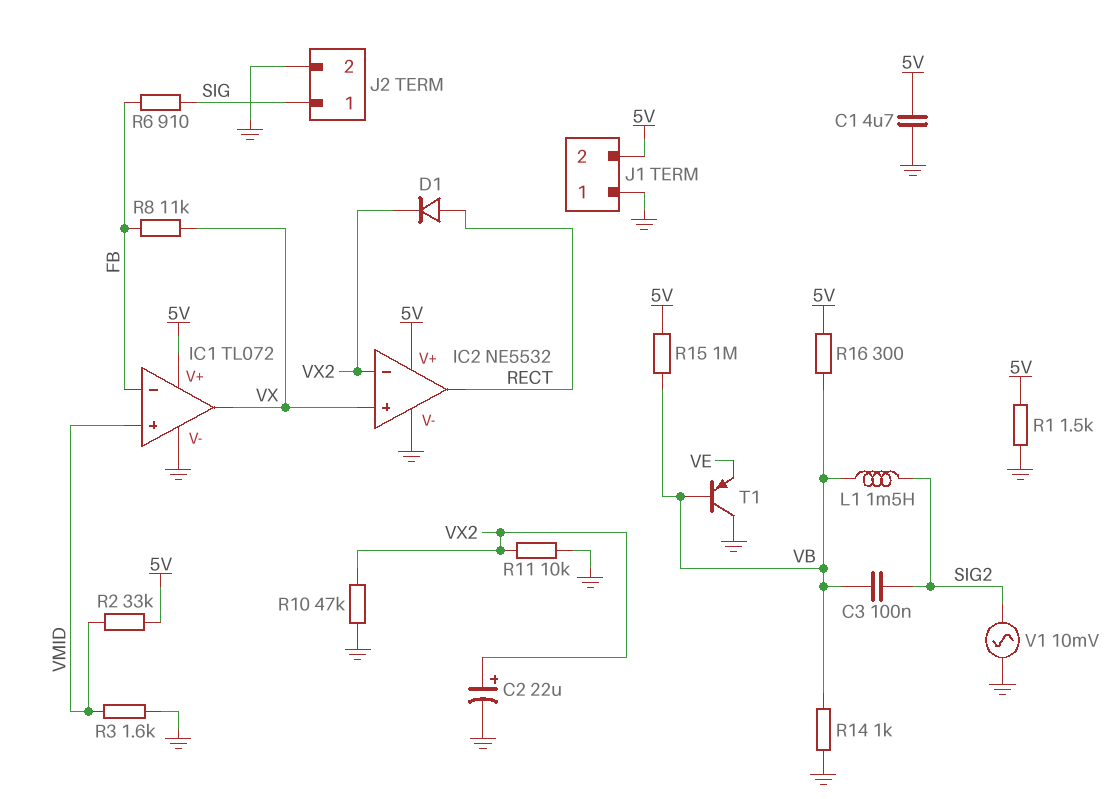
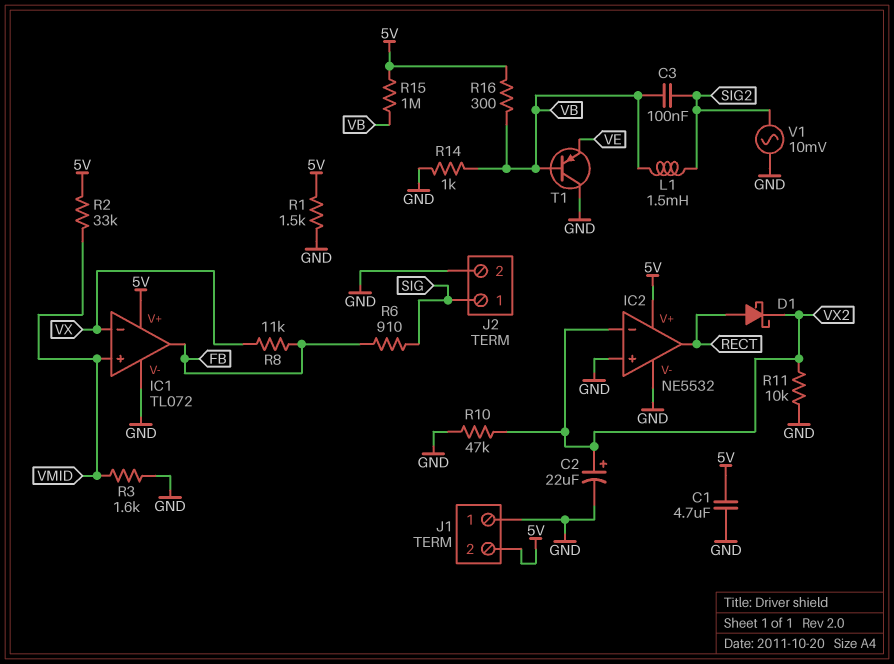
D1: diode (A RECT, K VX2) -> schottky (A RECT, K VX2)
IC1 pin in-: FB -> VX
IC1 pin out: VX -> FB
IC2 pin in+: VX -> GND

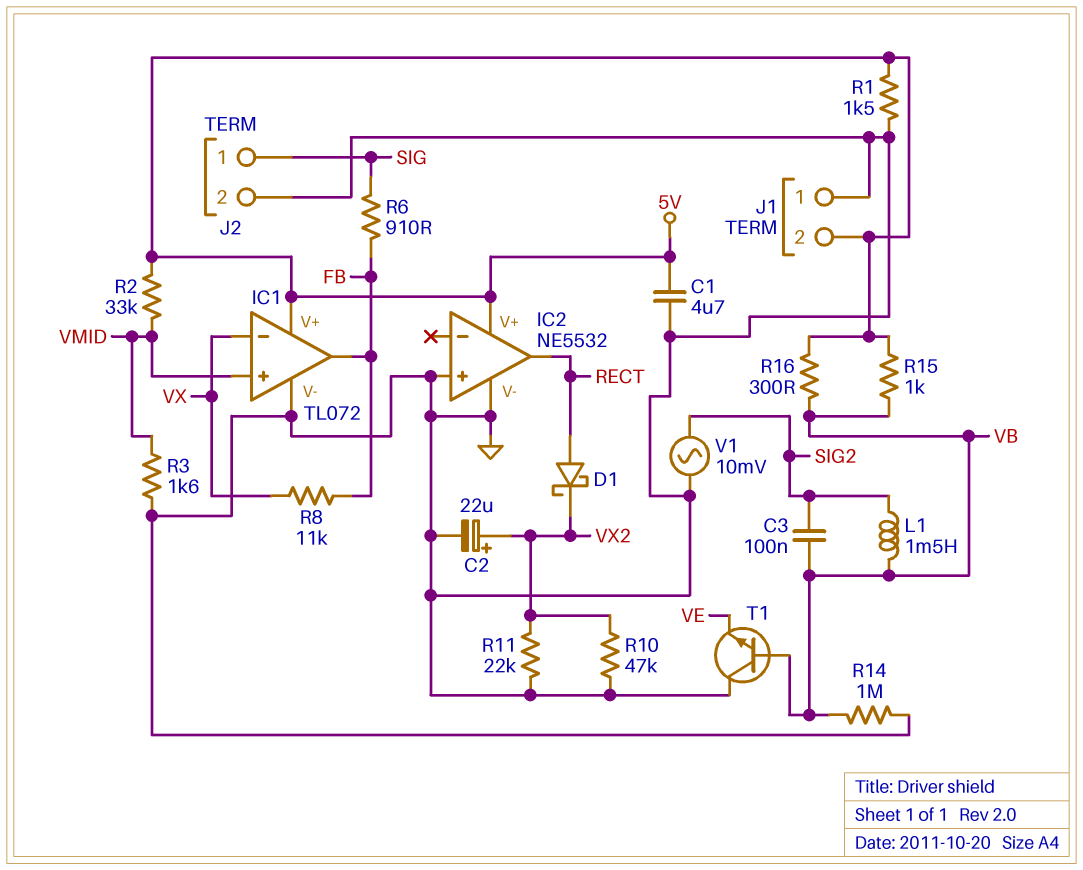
IC2 pin in-: VX2 -> none
R11: 10k (GND, VX2) -> 22k (GND, VX2)
R14: 1k (GND, VB) -> 1M (GND, VB)
R15: 1M (5V, VB) -> 1k (5V, VB)
T1: PNP (B VB, C GND, E VE) -> NPN (B VB, C GND, E VE)

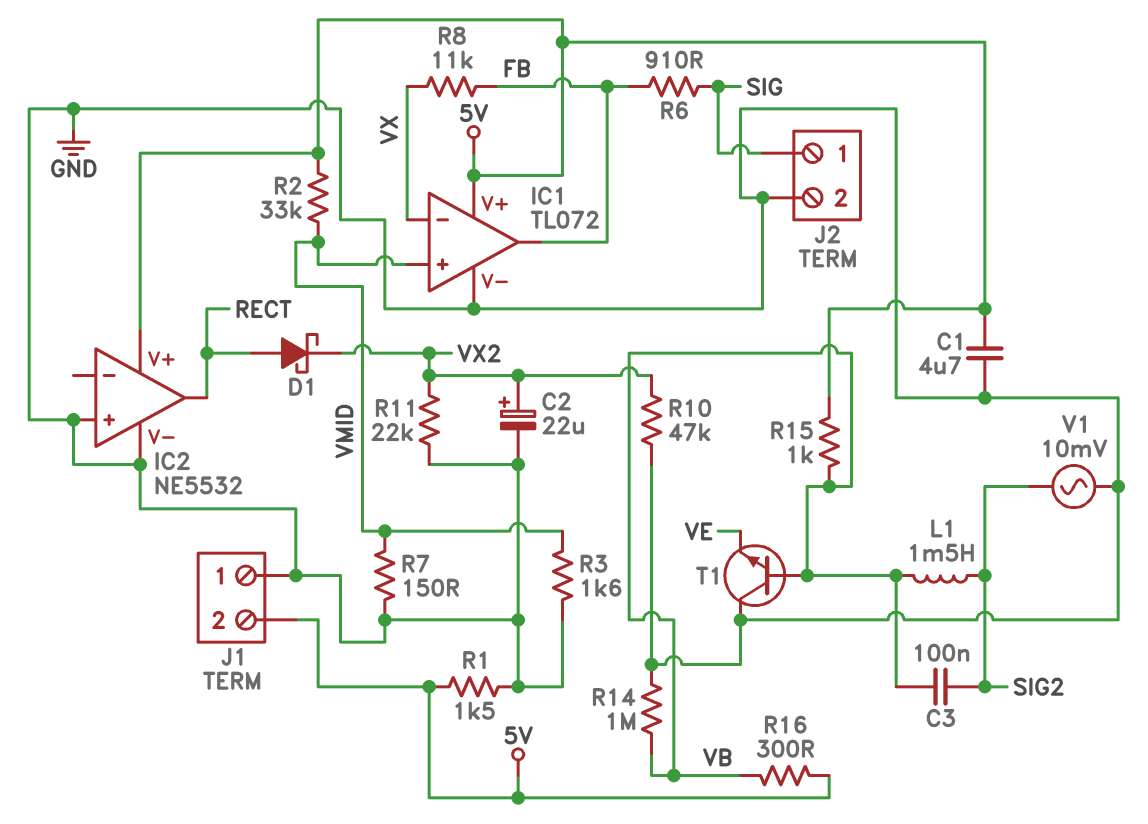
R7: none -> 150 (GND, VMID)

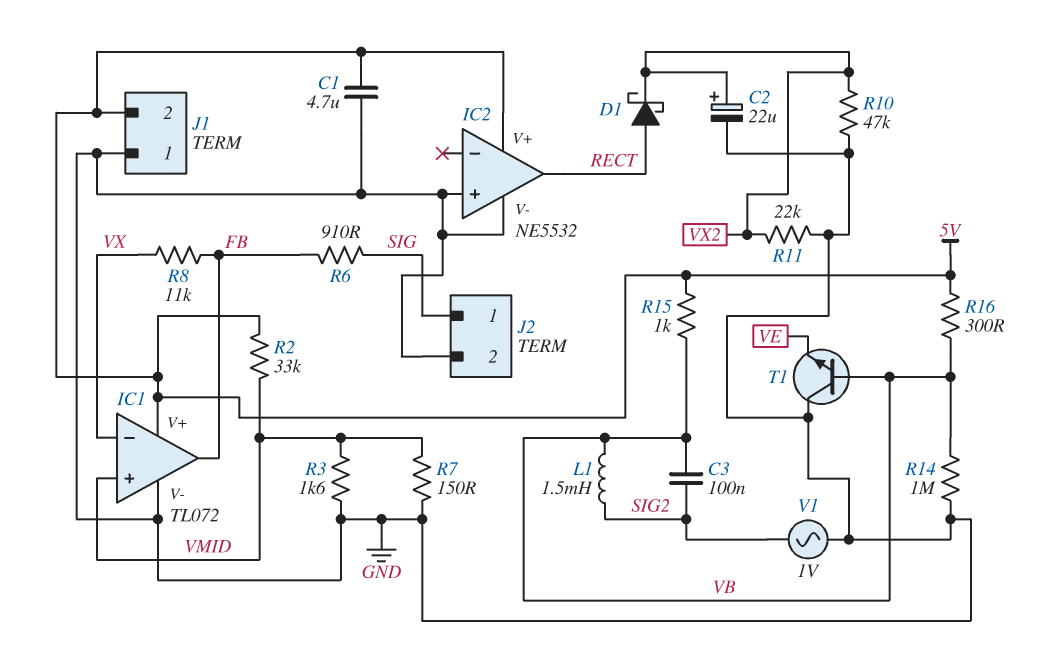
R1: 1.5k (5V, GND) -> none
V1: AC 10mV (GND, SIG2) -> AC 1V (GND, SIG2)

